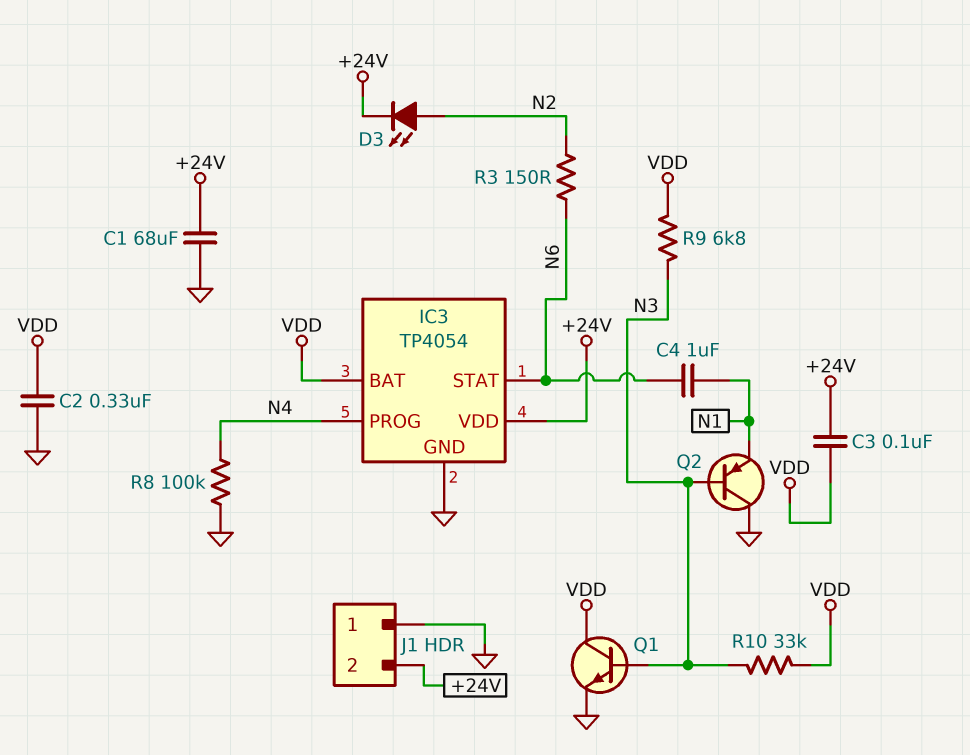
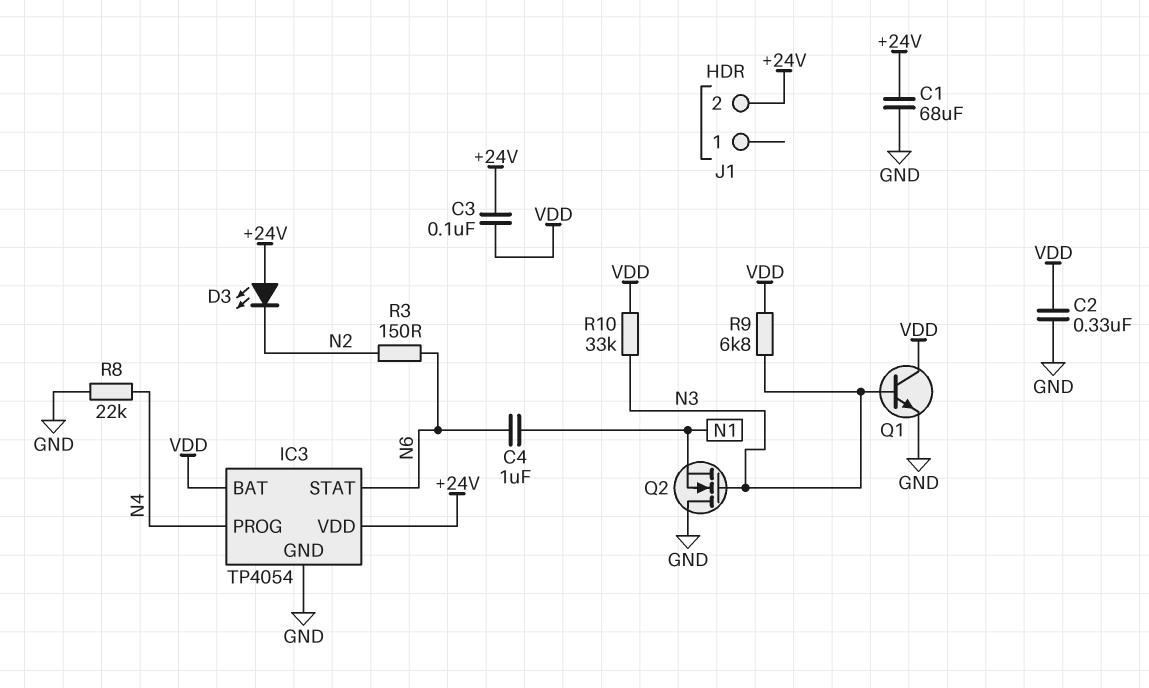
D3: LED (A N2, K +24V) -> LED (A +24V, K N2)
J1 pin 1: GND -> none
Q2: PNP (B N3, C GND, E N1) -> NMOS (G N3, D GND, S N1)
R8: 100k (GND, N4) -> 22k (GND, N4)

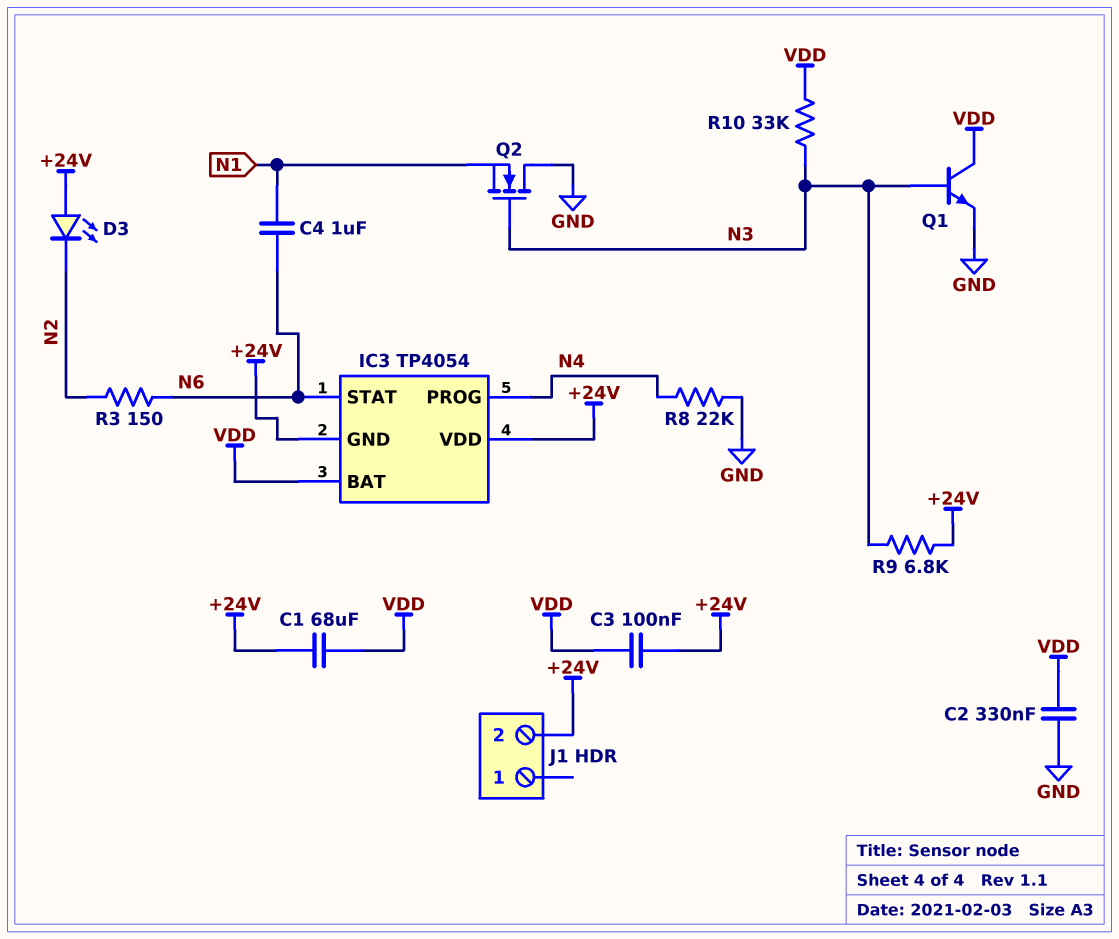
C1: 68uF (+24V, GND) -> 68uF (+24V, VDD)
IC3 pin GND: GND -> +24V
R9: 6.8k (N3, VDD) -> 6.8k (+24V, N3)

